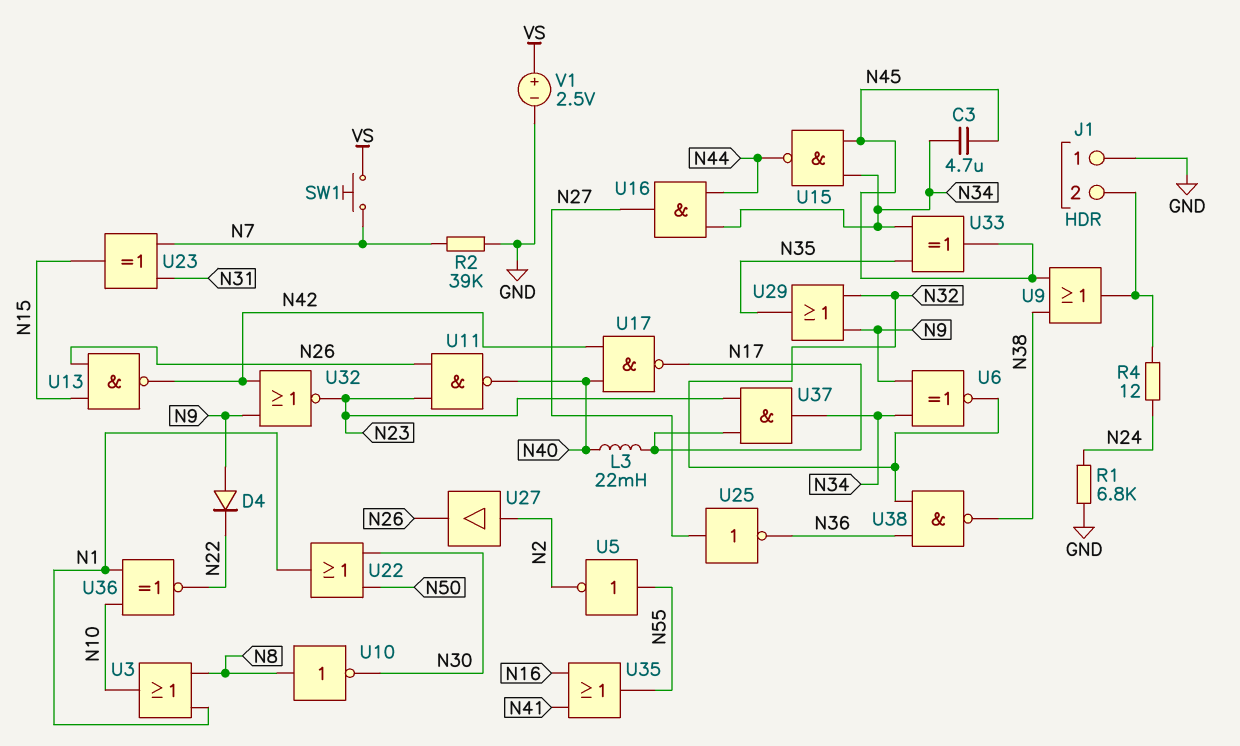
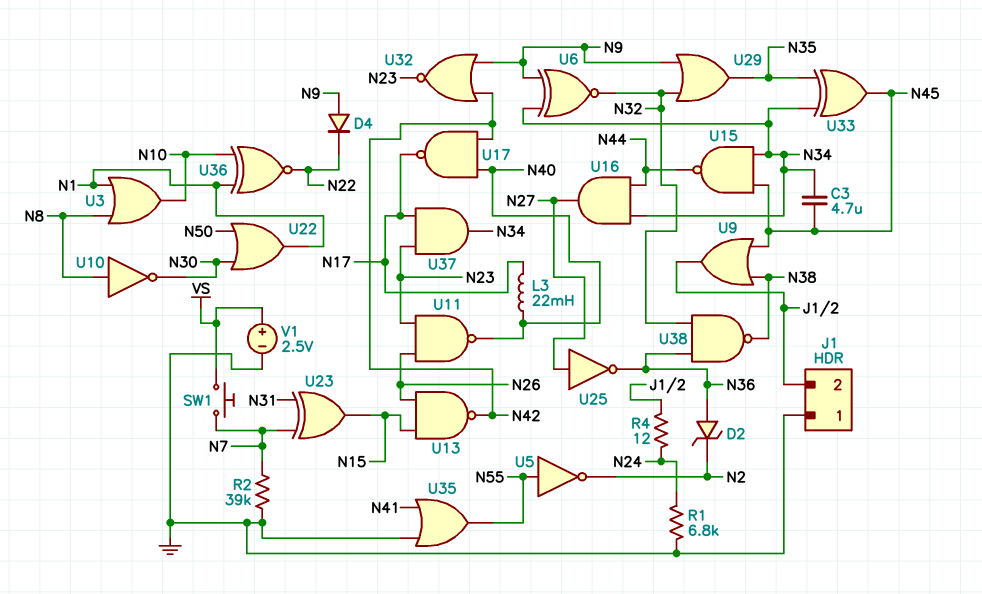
D2: none -> zener (A N36, K N2)
U27: buffer (in N2, out N26) -> none
U35: OR (in N16, in N41, out N55) -> OR (in GND, in N41, out N55)

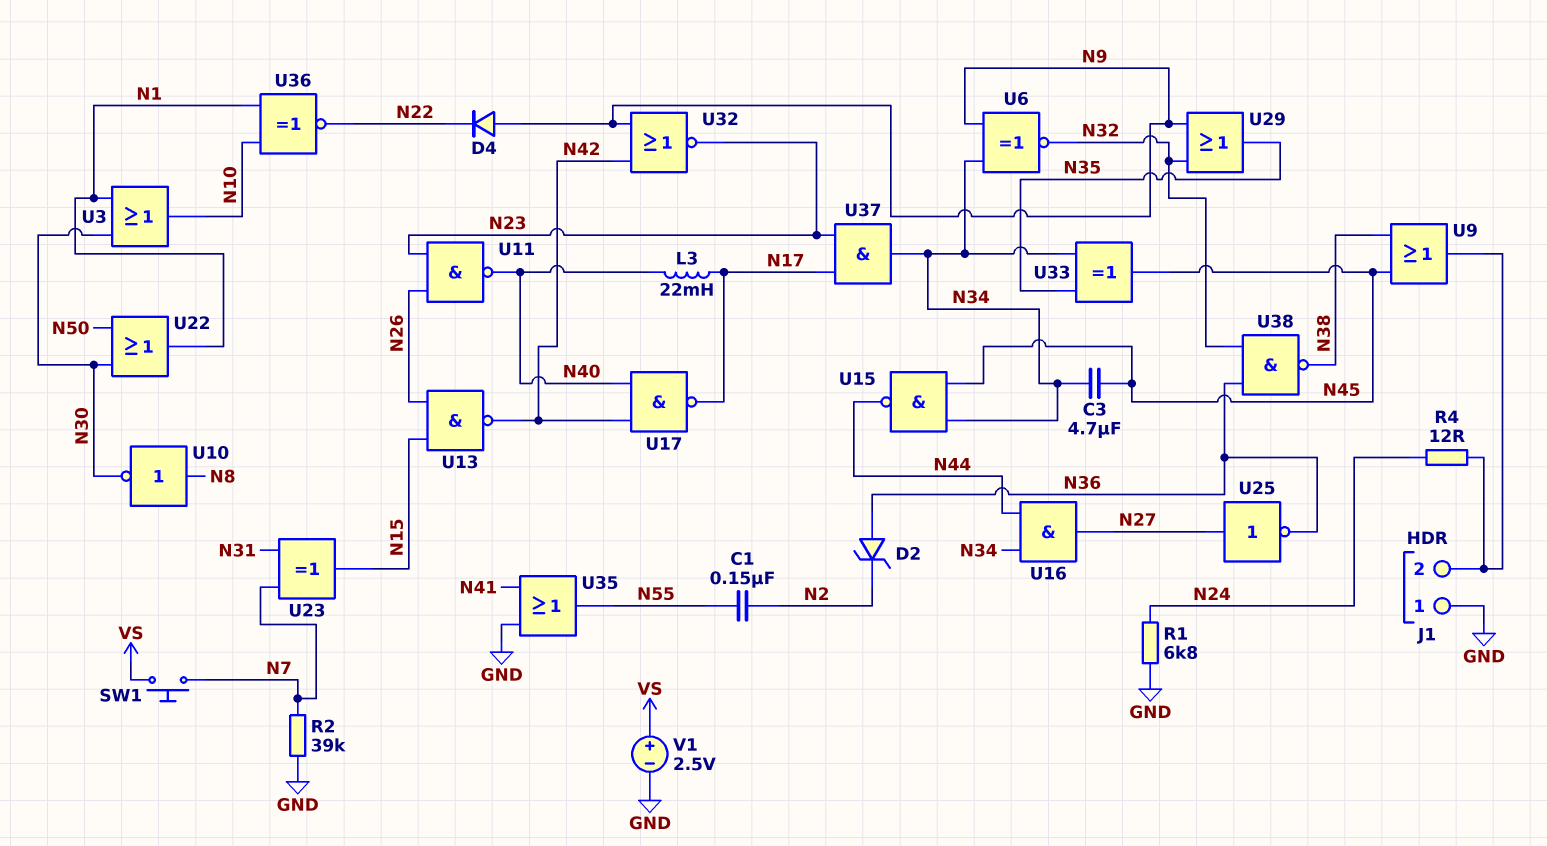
C1: none -> 150nF (N2, N55)
U3: OR (in N1, in N8, out N10) -> OR (in N1, in N30, out N10)
U5: NOT (in N55, out N2) -> none

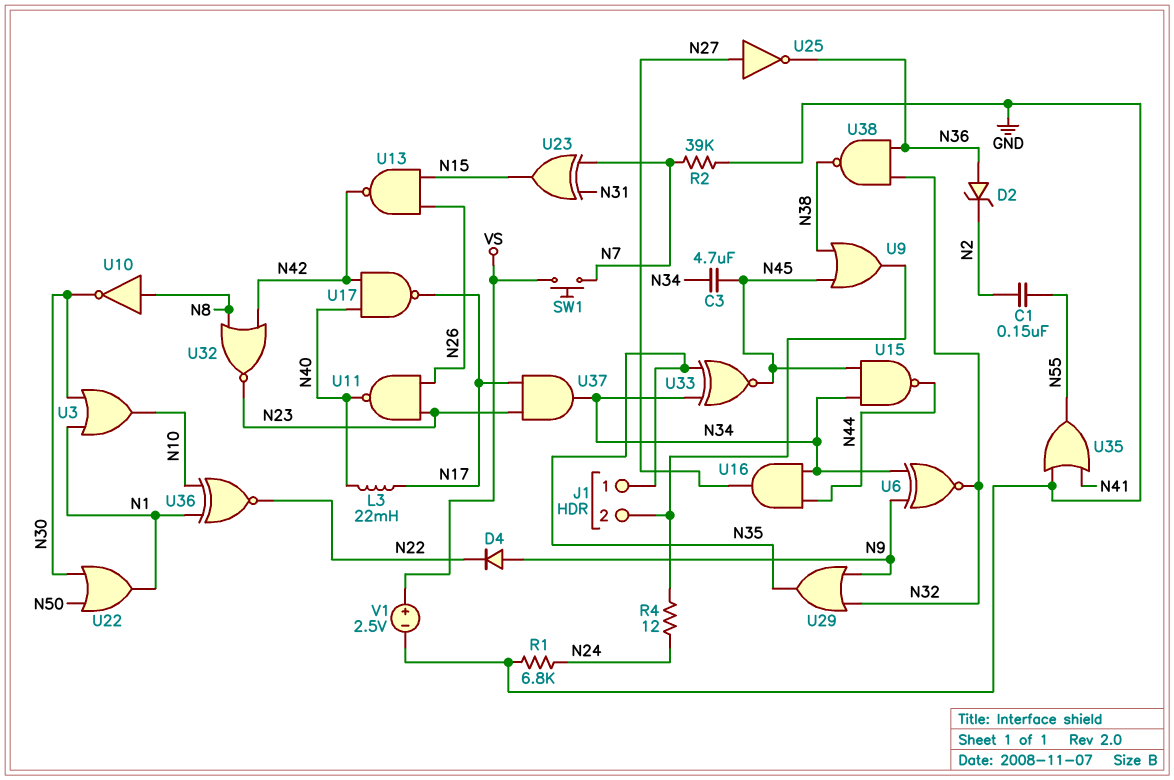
J1 pin 1: GND -> N35
U32: NOR (in N9, in N42, out N23) -> NOR (in N8, in N42, out N23)
U33: XOR (in N34, in N35, out N45) -> XNOR (in N34, in N35, out N45)

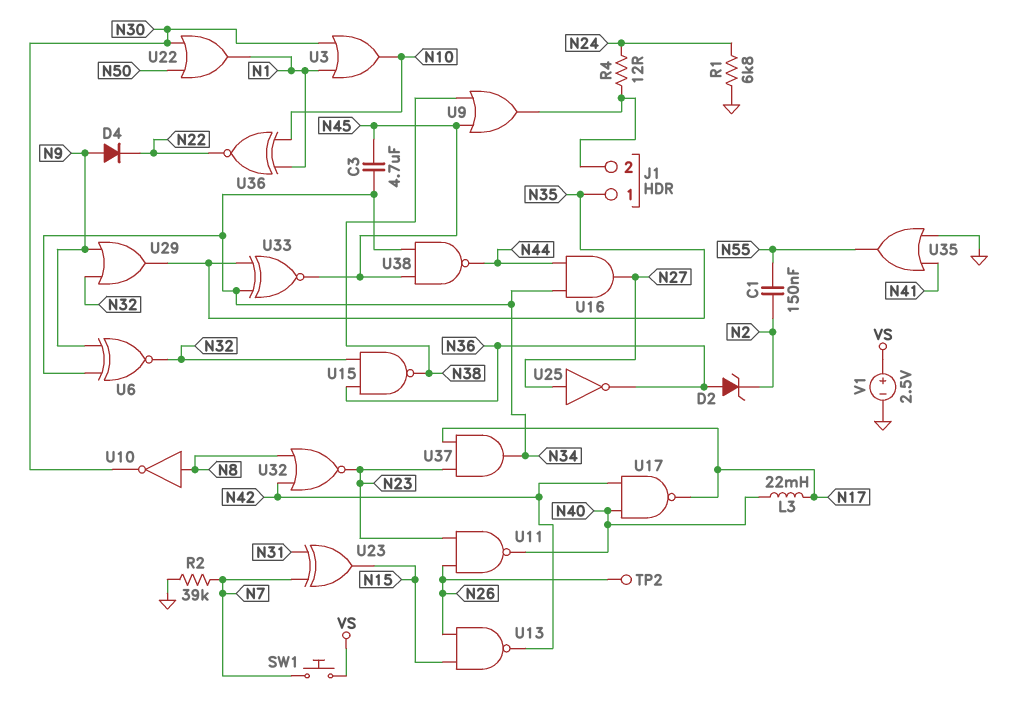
TP2: none -> test point (N26)
U15: NAND (in N34, in N45, out N44) -> NAND (in N32, in N36, out N38)
U38: NAND (in N32, in N36, out N38) -> NAND (in N34, in N45, out N44)

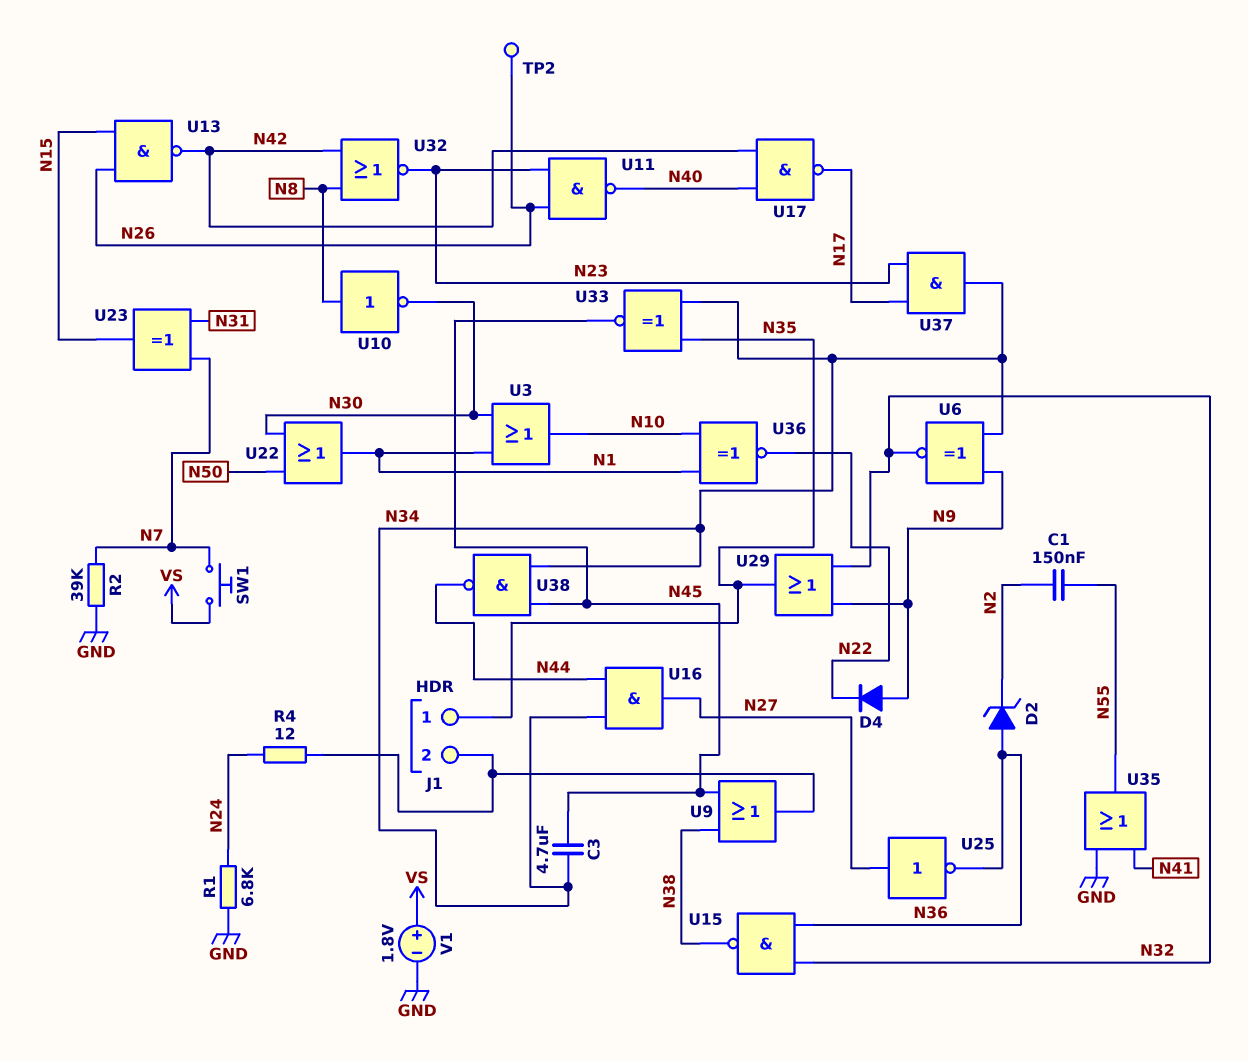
L3: 22mH (N17, N40) -> none
V1: 2.5V (plus VS, minus GND) -> 1.8V (plus VS, minus GND)

